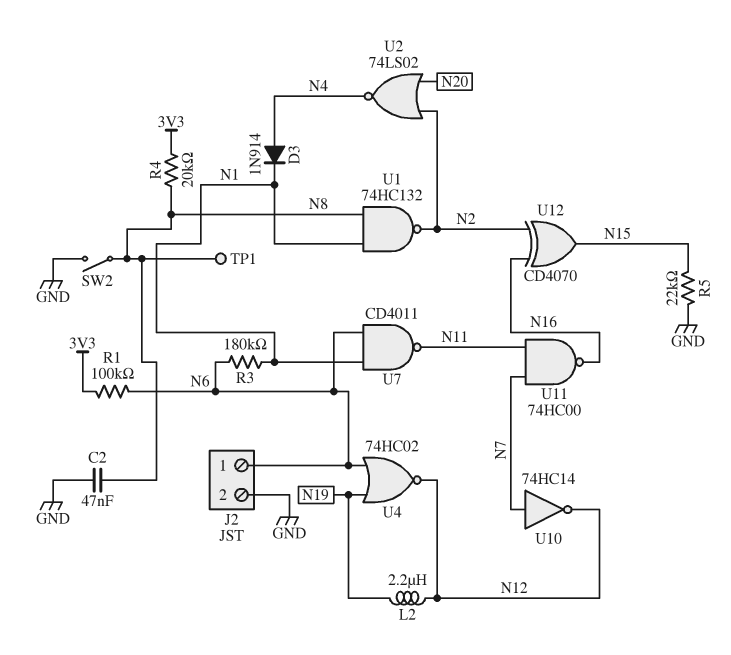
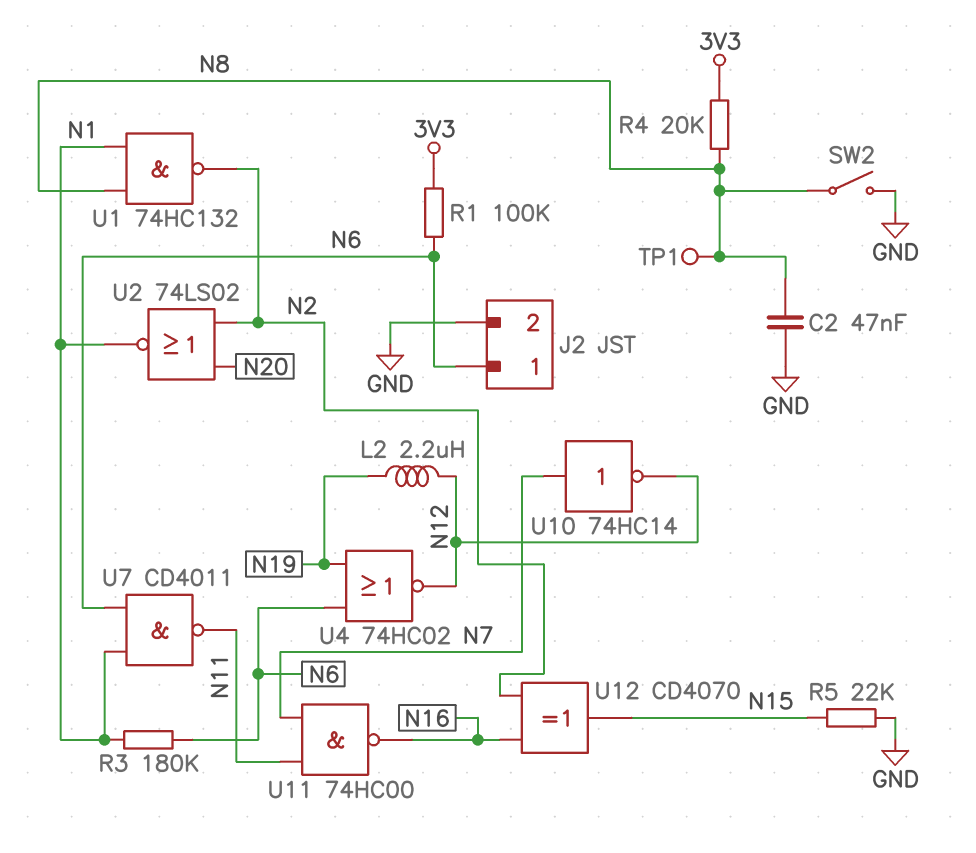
D3: diode 1N914 (A N4, K N1) -> none
U2: NOR 74LS02 (in N2, in N20, out N4) -> NOR 74LS02 (in N2, in N20, out N1)

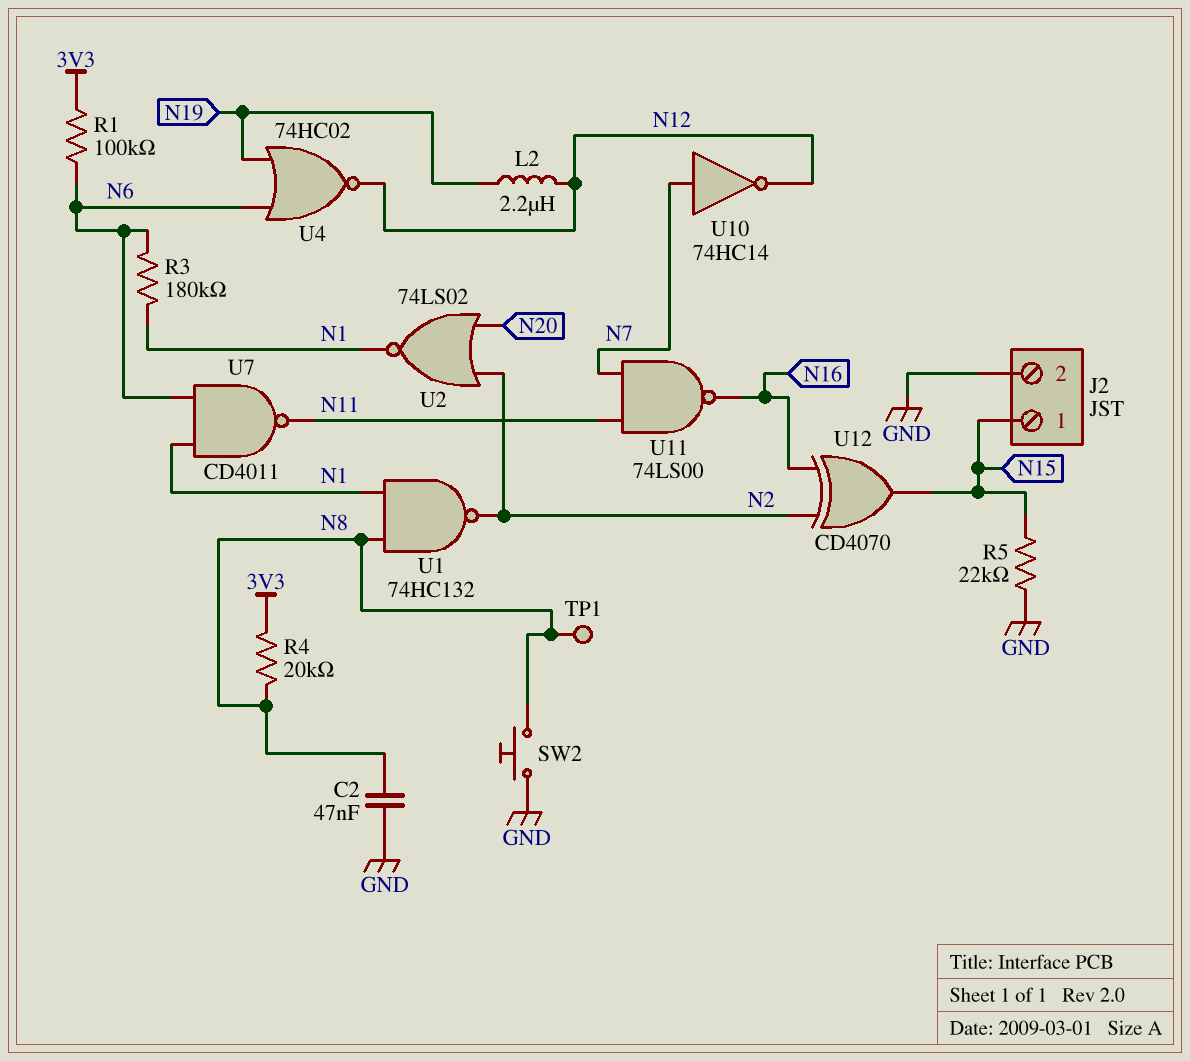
J2 pin 1: N6 -> N15
SW2: switch (GND, N8) -> button (GND, N8)
U11: NAND 74HC00 (in N7, in N11, out N16) -> NAND 74LS00 (in N7, in N11, out N16)

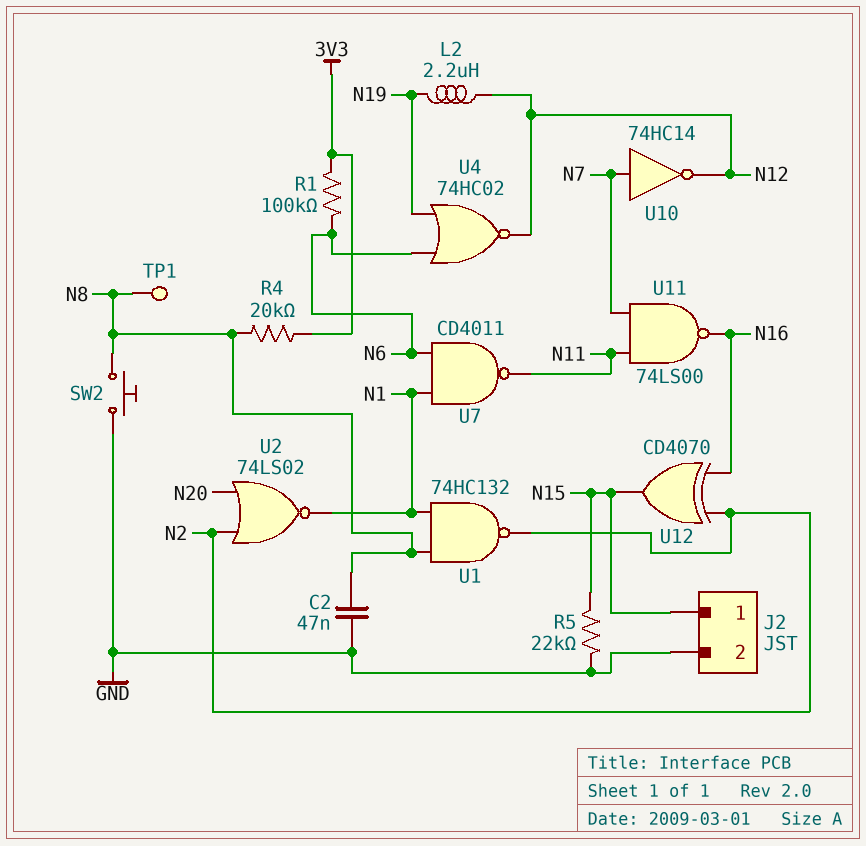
R3: 180k (N1, N6) -> none

